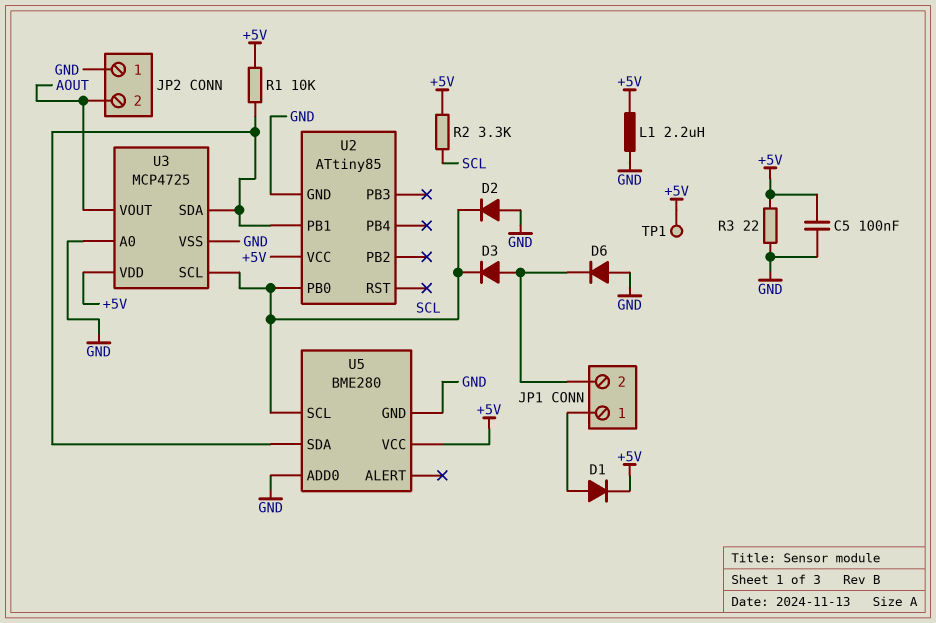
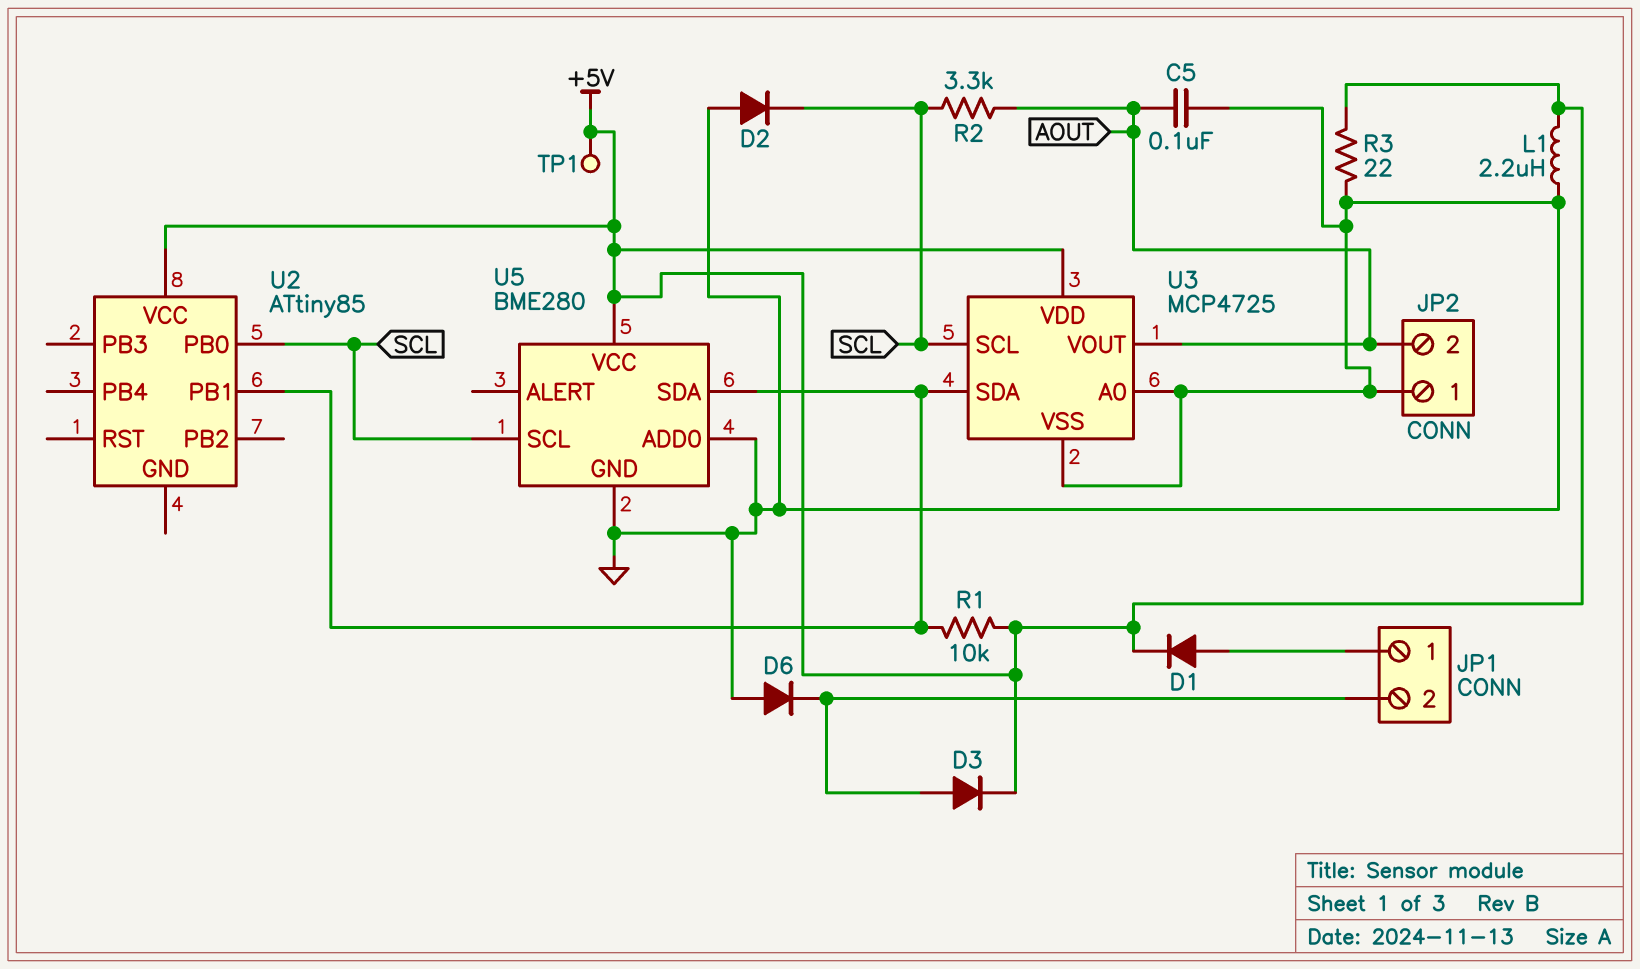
C5: 100nF (+5V, GND) -> 100nF (AOUT, GND)
D3: diode (A JP1/2, K SCL) -> diode (A JP1/2, K +5V)
R2: 3.3k (+5V, SCL) -> 3.3k (AOUT, SCL)
U2 pin GND: GND -> none

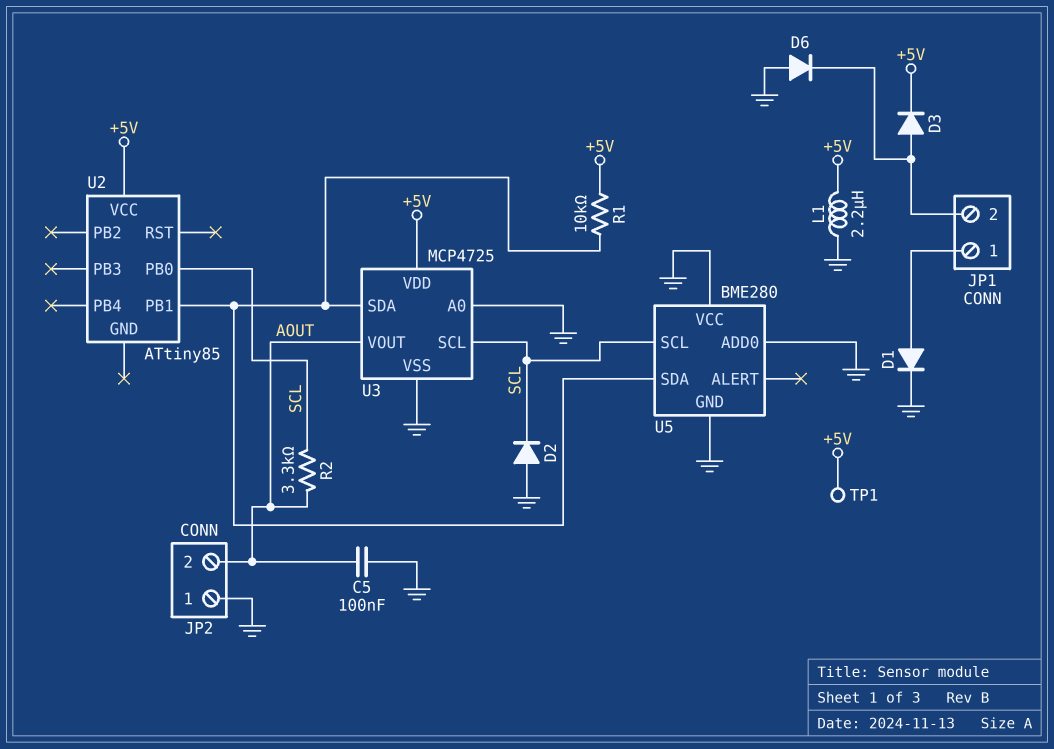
D1: diode (A JP1/1, K +5V) -> diode (A JP1/1, K GND)
R3: 22 (+5V, GND) -> none
U5 pin VCC: +5V -> GND

